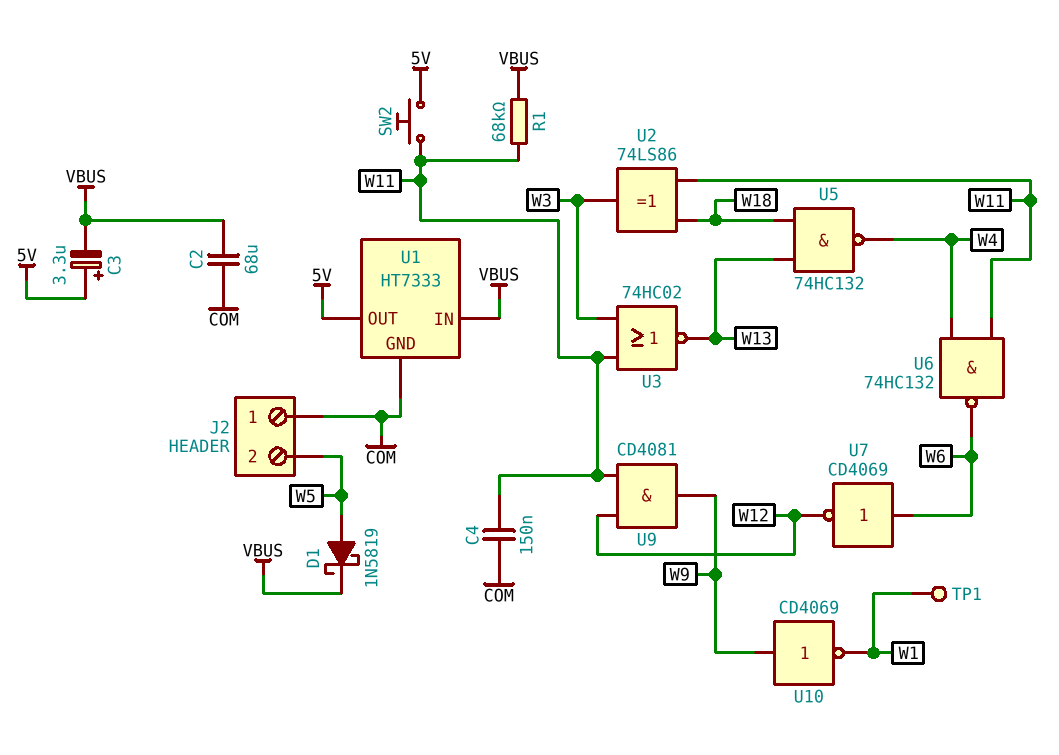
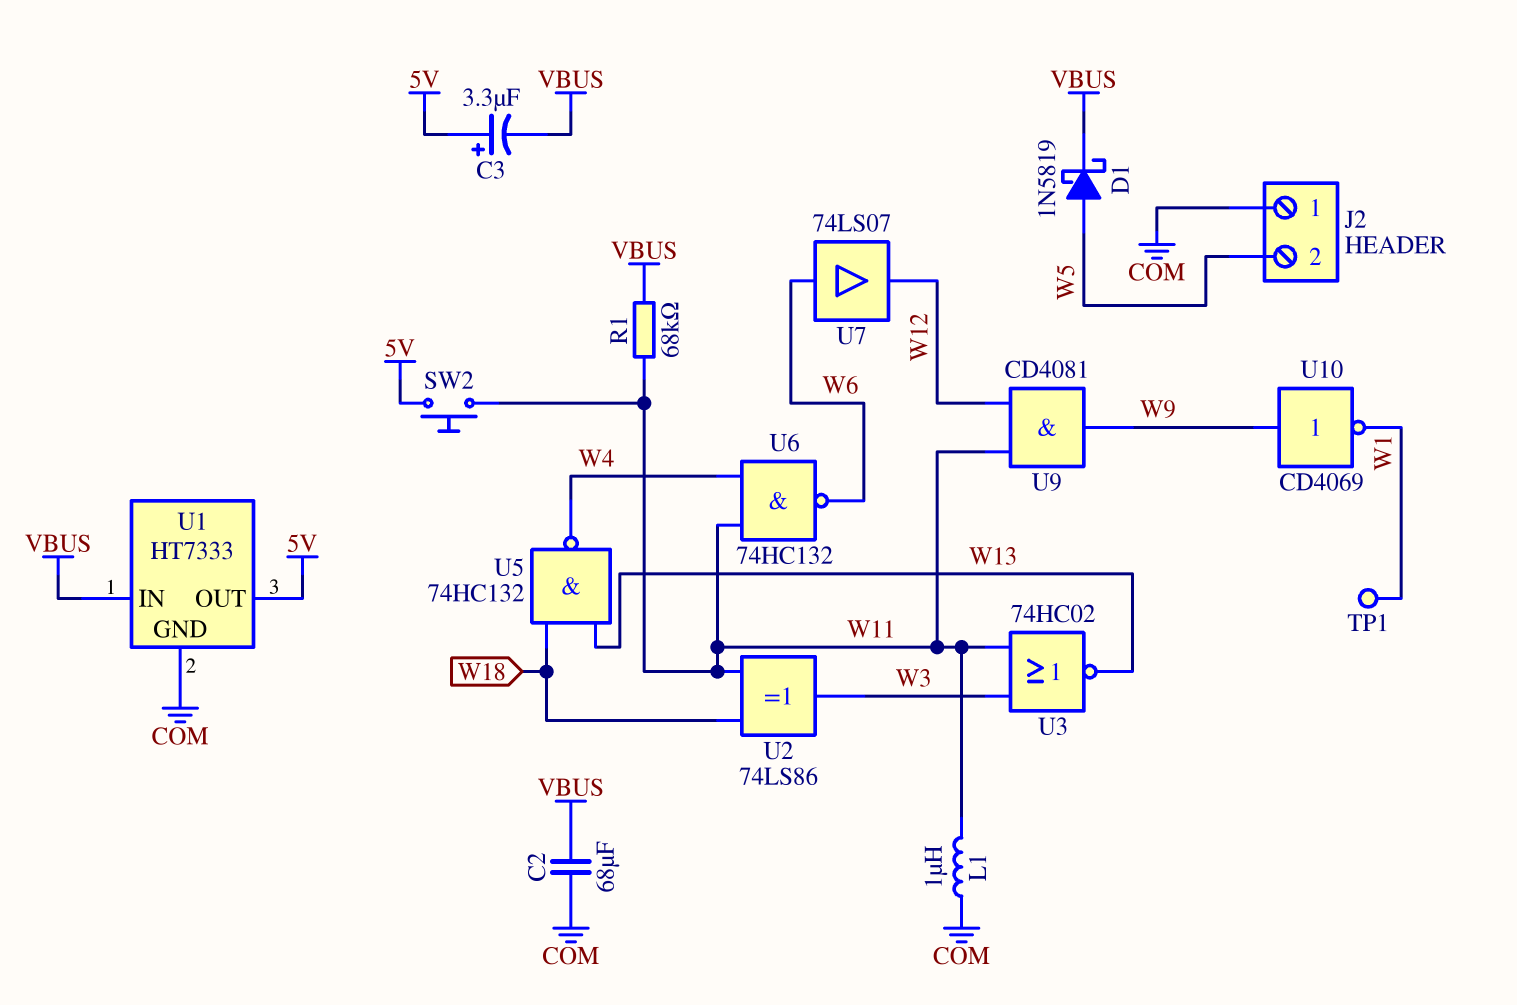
C4: 150nF (COM, W11) -> none
L1: none -> 1uH (COM, W11)
U7: NOT CD4069 (in W6, out W12) -> buffer 74LS07 (in W6, out W12)

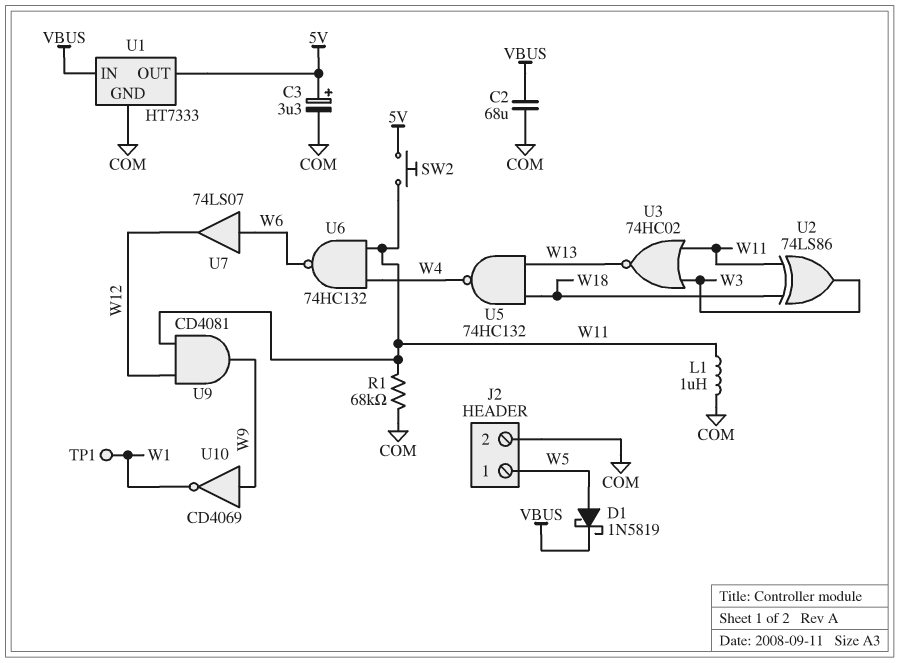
C3: 3.3uF (plus 5V, minus VBUS) -> 3.3uF (plus 5V, minus COM)
J2 pin 1: COM -> W5
J2 pin 2: W5 -> COM
R1: 68k (VBUS, W11) -> 68k (COM, W11)

